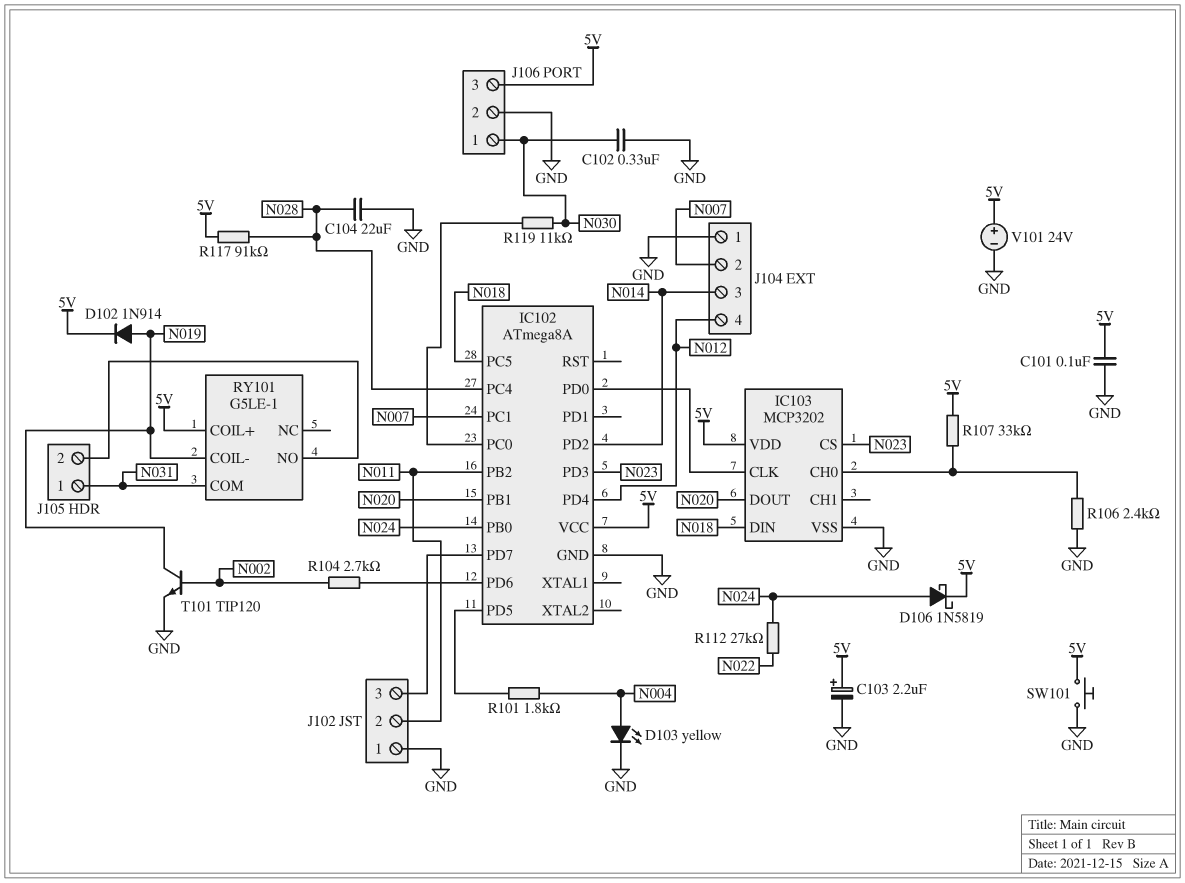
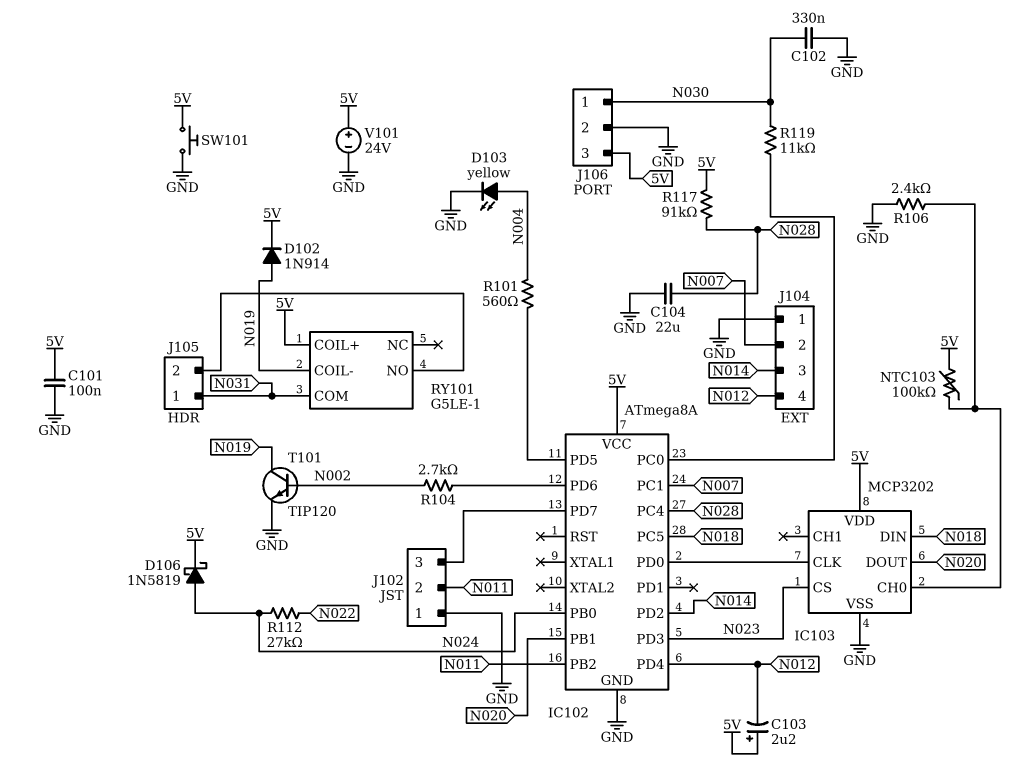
C103: 2.2uF (plus 5V, minus GND) -> 2.2uF (plus 5V, minus N012)
NTC103: none -> 100k (5V, IC103/CH0)
R101: 1.8k (IC102/PD5, N004) -> 560 (IC102/PD5, N004)
R107: 33k (5V, IC103/CH0) -> none

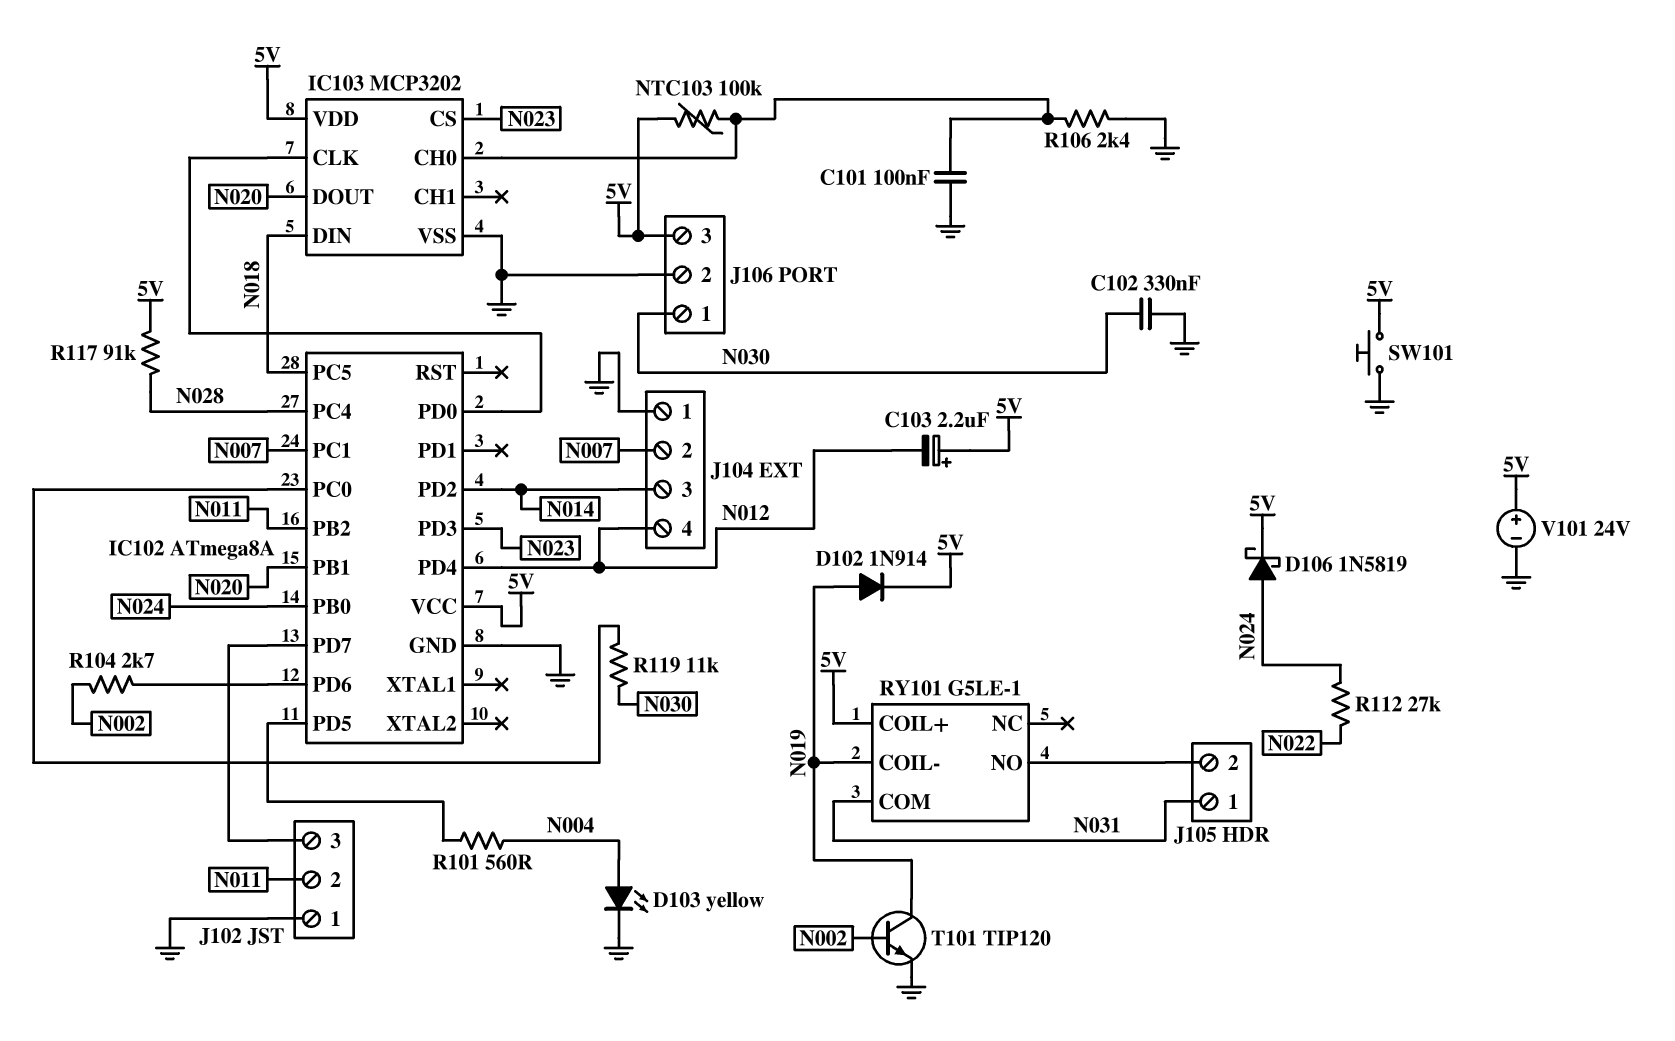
C101: 100nF (5V, GND) -> 100nF (GND, IC103/CH0)
C104: 22uF (GND, N028) -> none

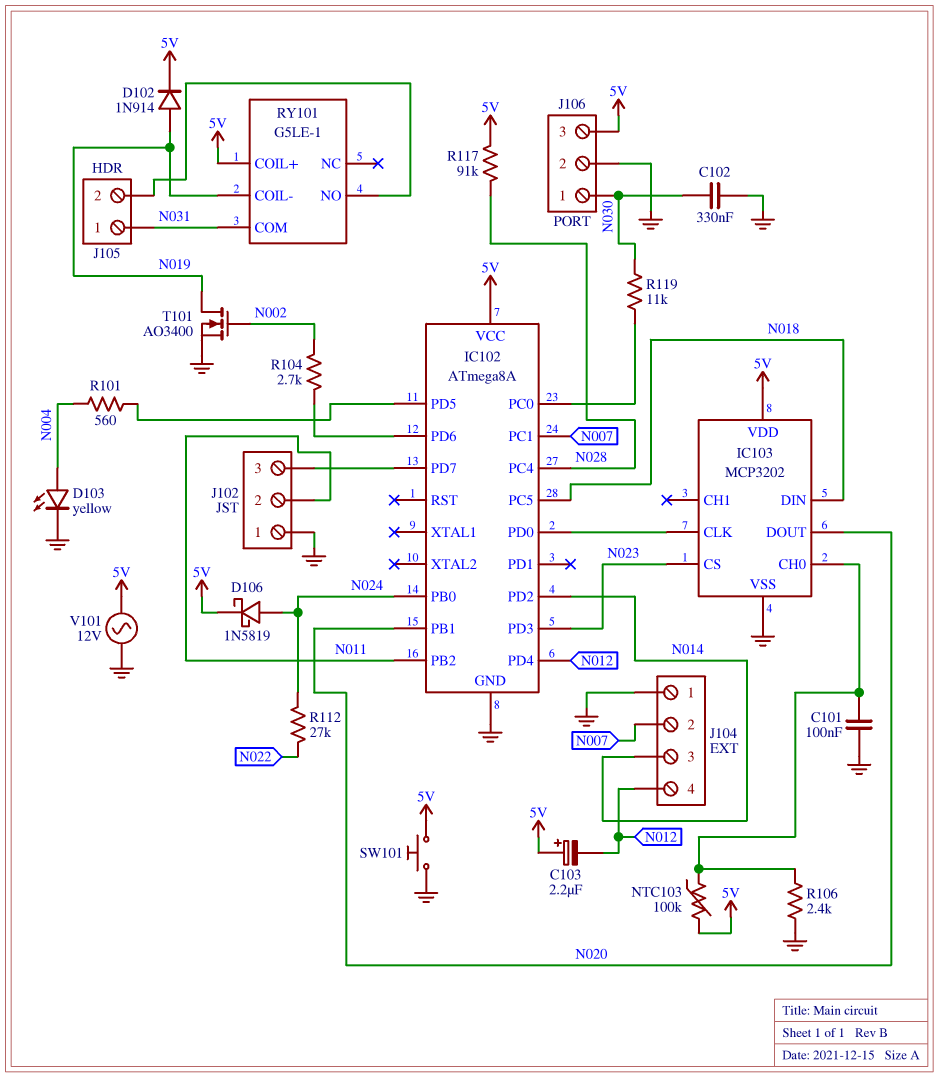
T101: NPN TIP120 (B N002, C N019, E GND) -> NMOS AO3400 (G N002, D N019, S GND)
V101: 24V (plus 5V, minus GND) -> AC 12V (5V, GND)

